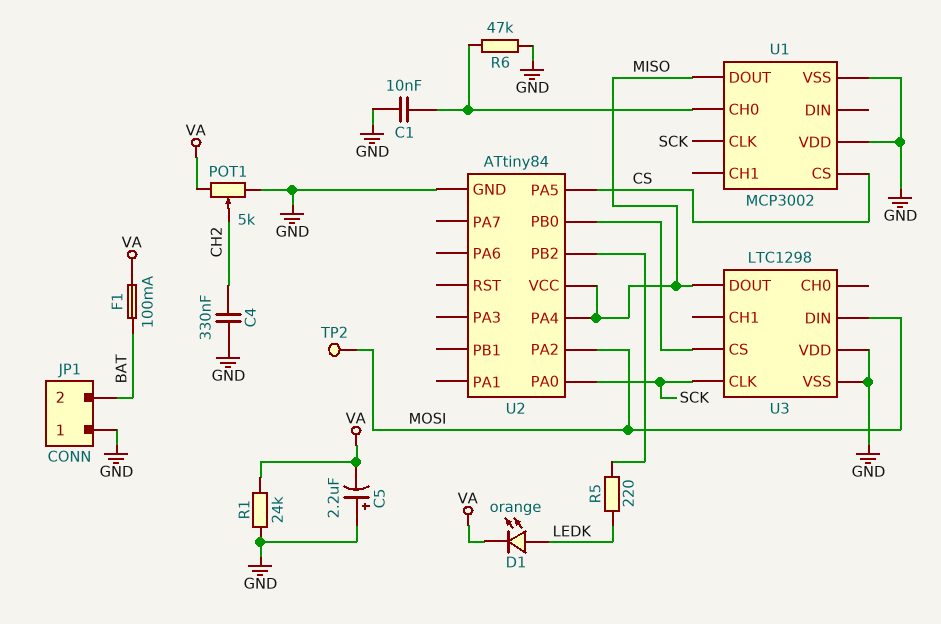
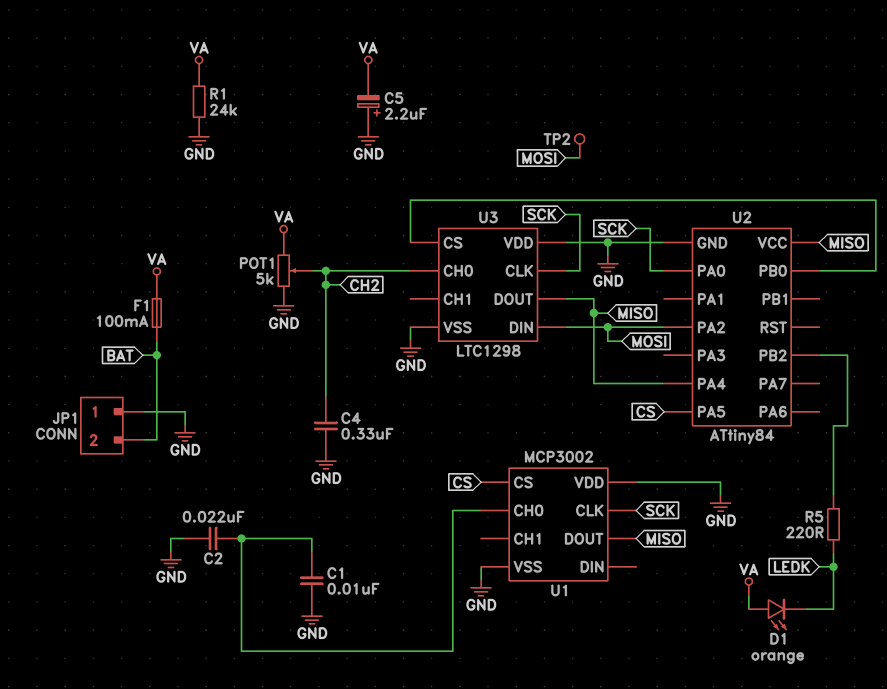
C2: none -> 22nF (GND, U1/CH0)
D1: LED orange (A LEDK, K VA) -> LED orange (A VA, K LEDK)
R6: 47k (GND, U1/CH0) -> none
U3 pin CH0: none -> CH2

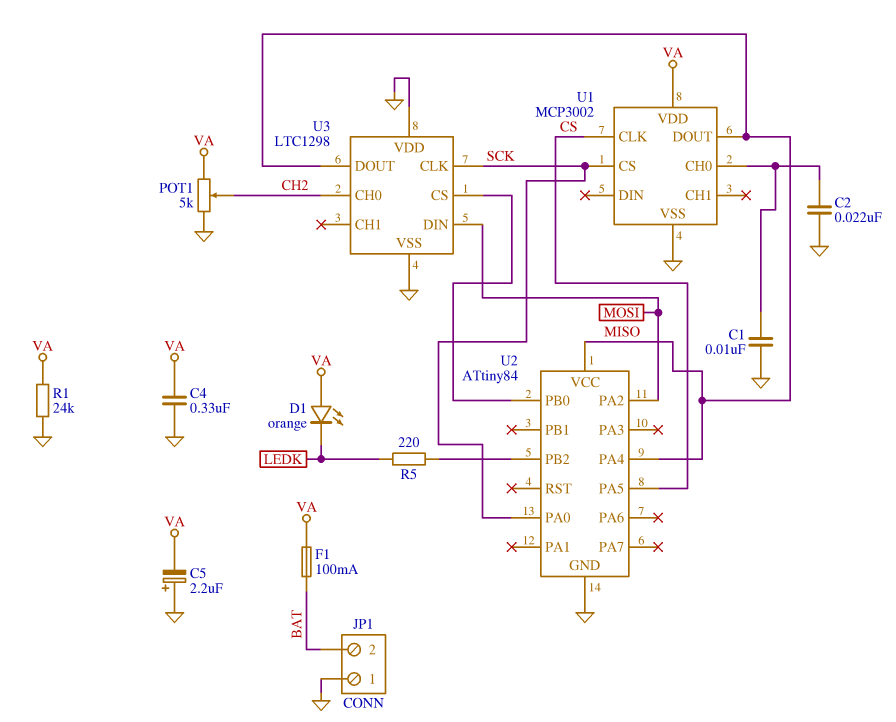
C4: 330nF (CH2, GND) -> 330nF (GND, VA)
TP2: test point (MOSI) -> none
U1 pin CLK: SCK -> CS
U1 pin CS: CS -> SCK
U1 pin VDD: GND -> VA

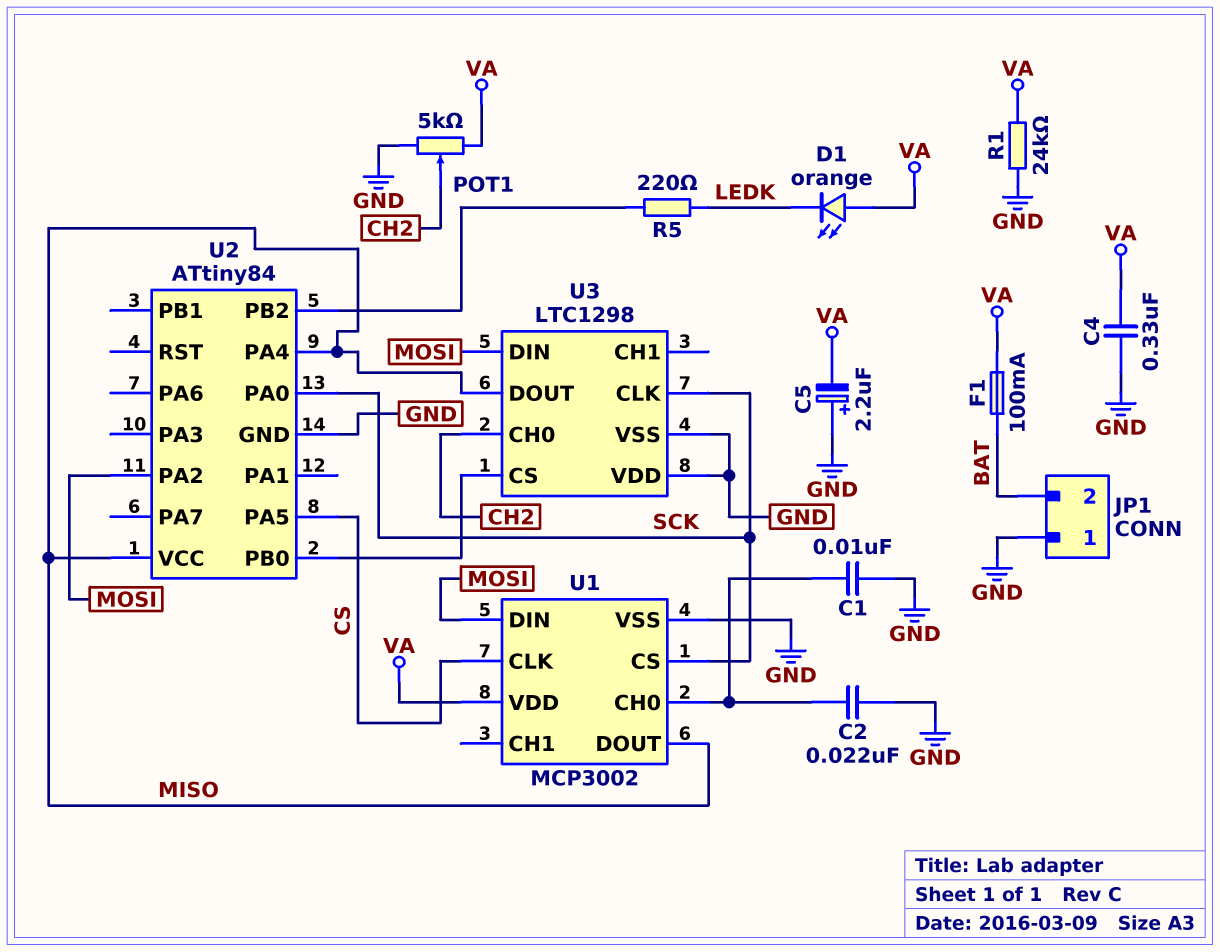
U1 pin DIN: none -> MOSI

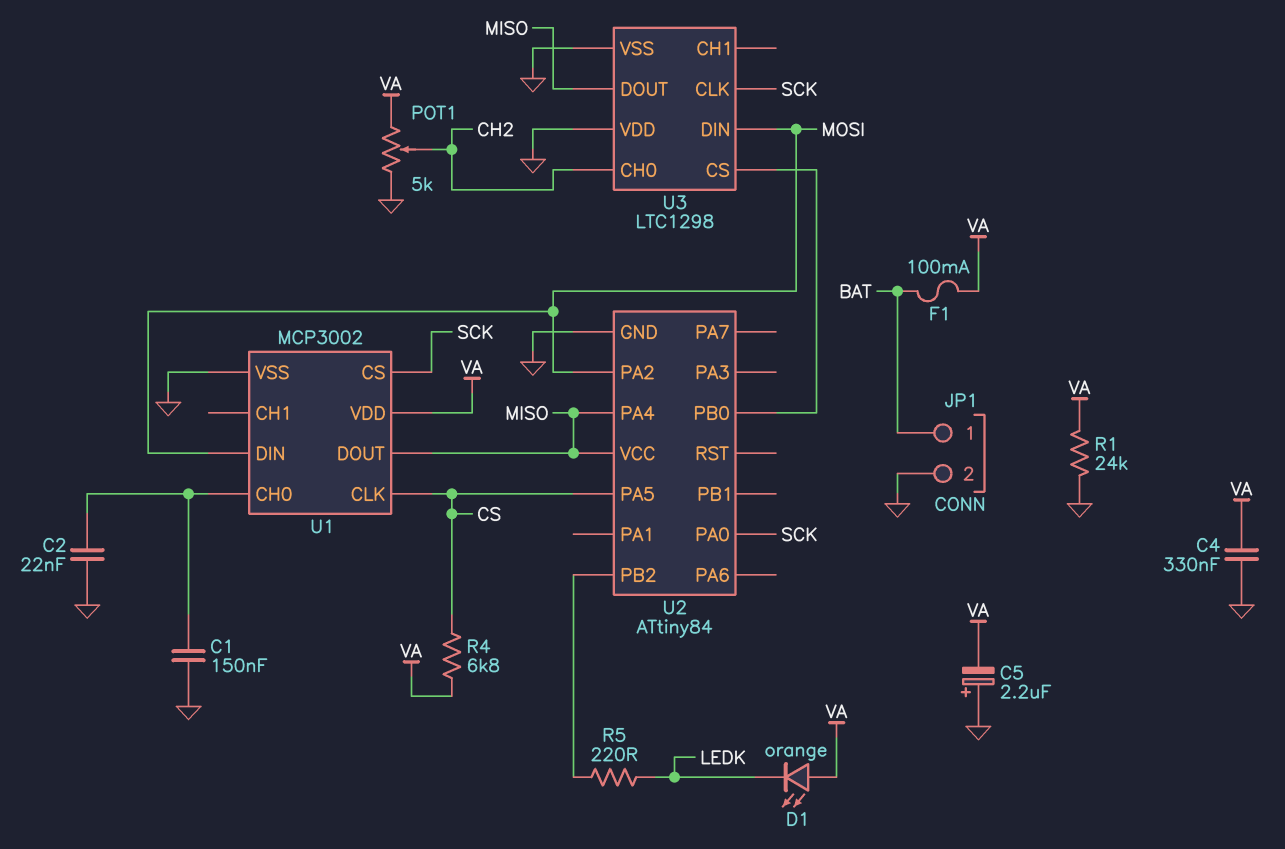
C1: 10nF (GND, U1/CH0) -> 150nF (GND, U1/CH0)
JP1 pin 1: GND -> BAT
JP1 pin 2: BAT -> GND
R4: none -> 6.8k (CS, VA)

